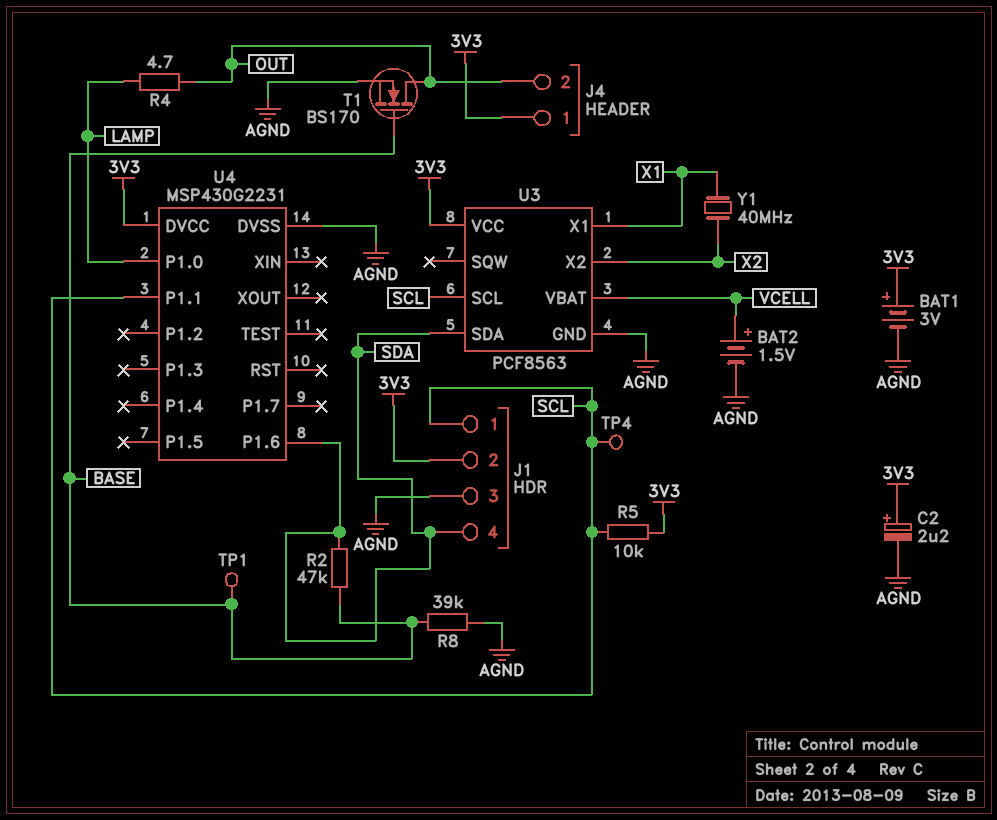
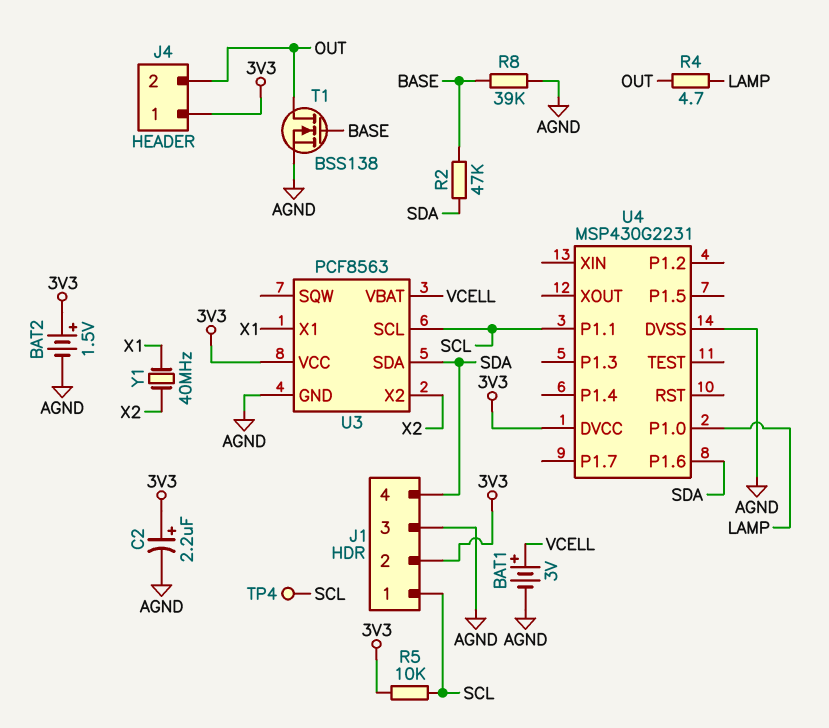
BAT1: 3V (plus 3V3, minus AGND) -> 3V (plus VCELL, minus AGND)
BAT2: 1.5V (plus VCELL, minus AGND) -> 1.5V (plus 3V3, minus AGND)
T1: NMOS BS170 (G BASE, D OUT, S AGND) -> NMOS BSS138 (G BASE, D OUT, S AGND)
TP1: test point (BASE) -> none

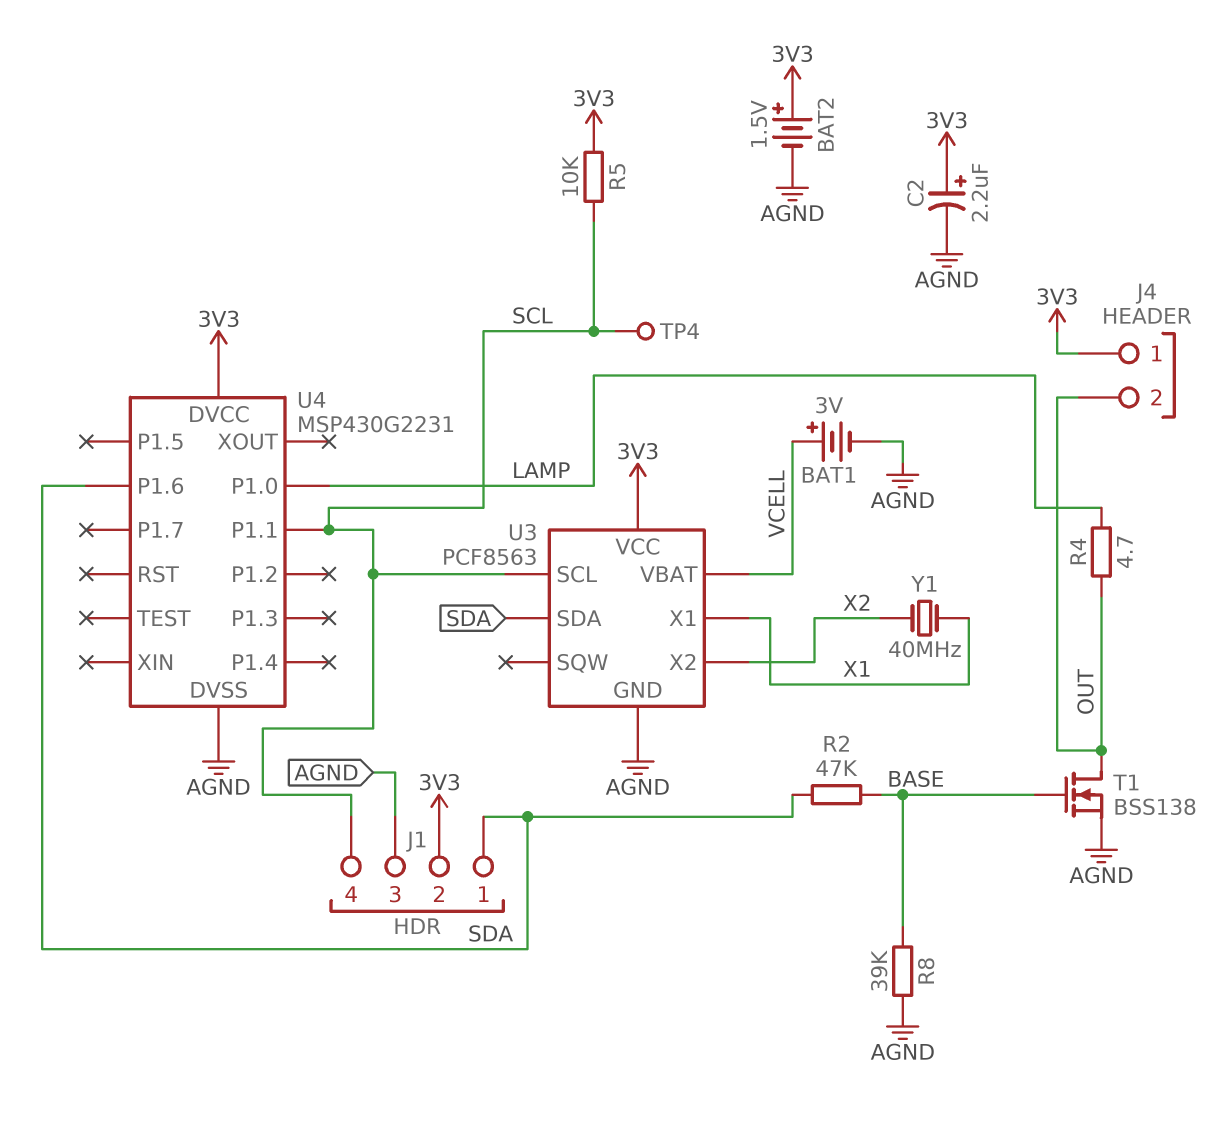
J1 pin 1: SCL -> SDA
J1 pin 4: SDA -> SCL

